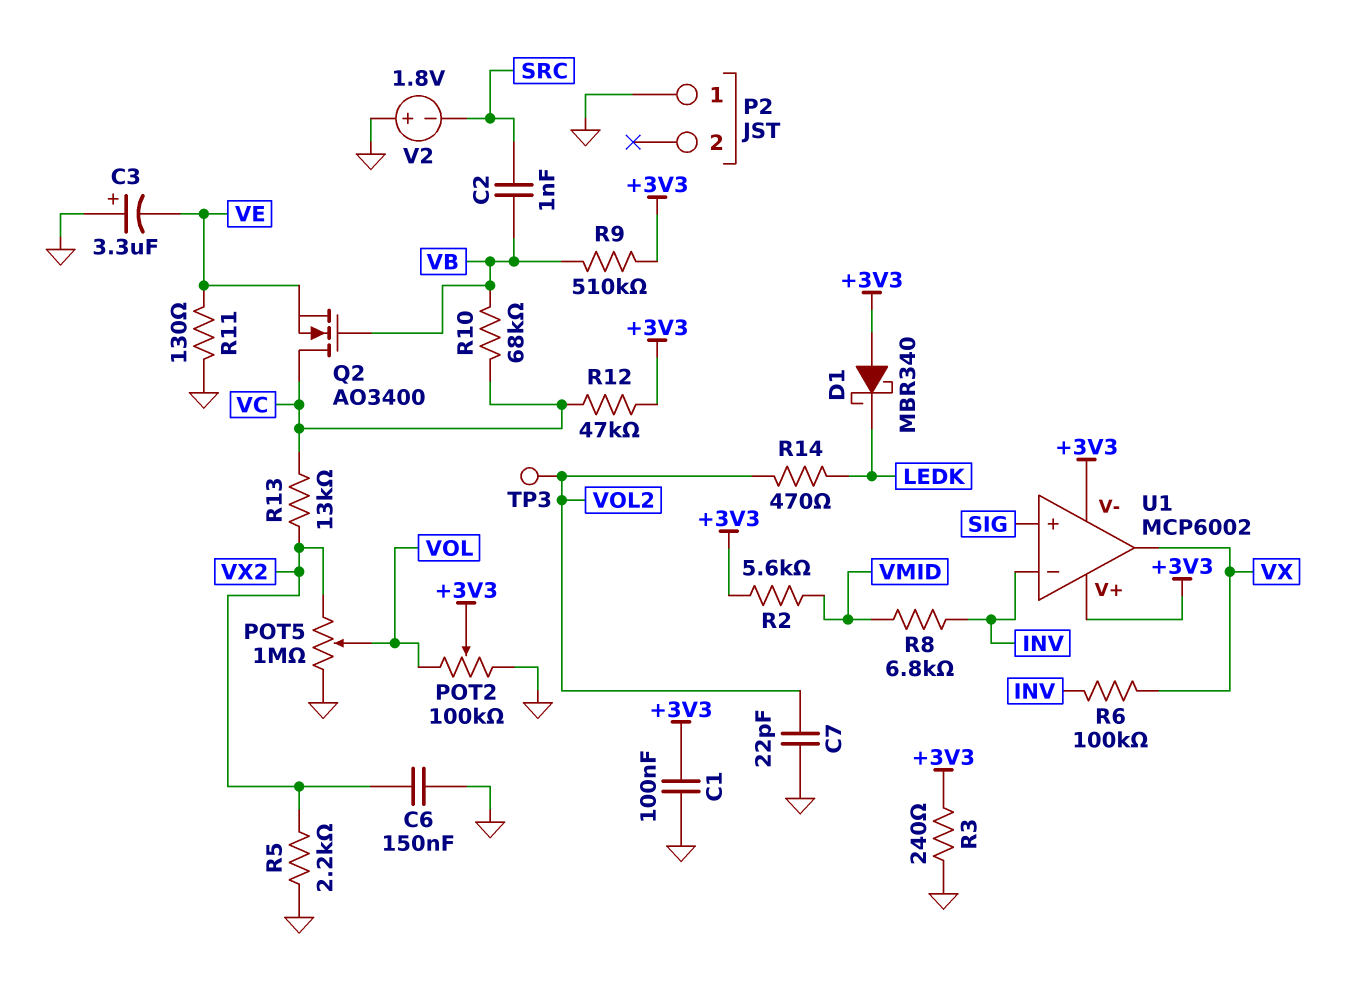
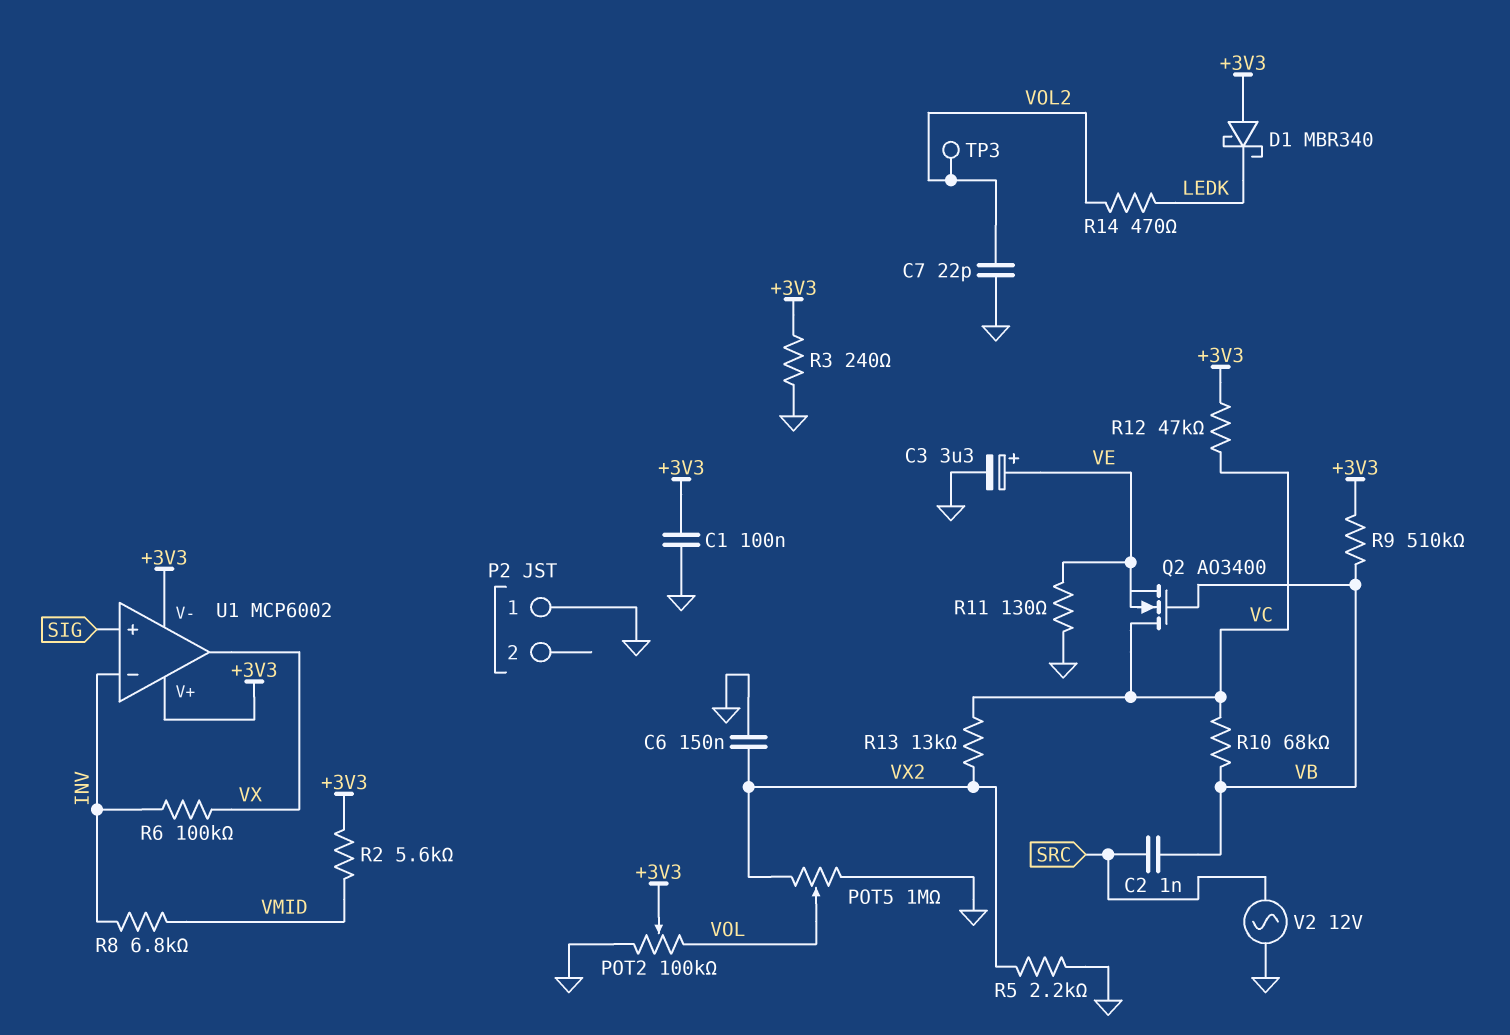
C3: 3.3uF (plus GND, minus VE) -> 3.3uF (plus VE, minus GND)
V2: 1.8V (plus GND, minus SRC) -> AC 12V (GND, SRC)

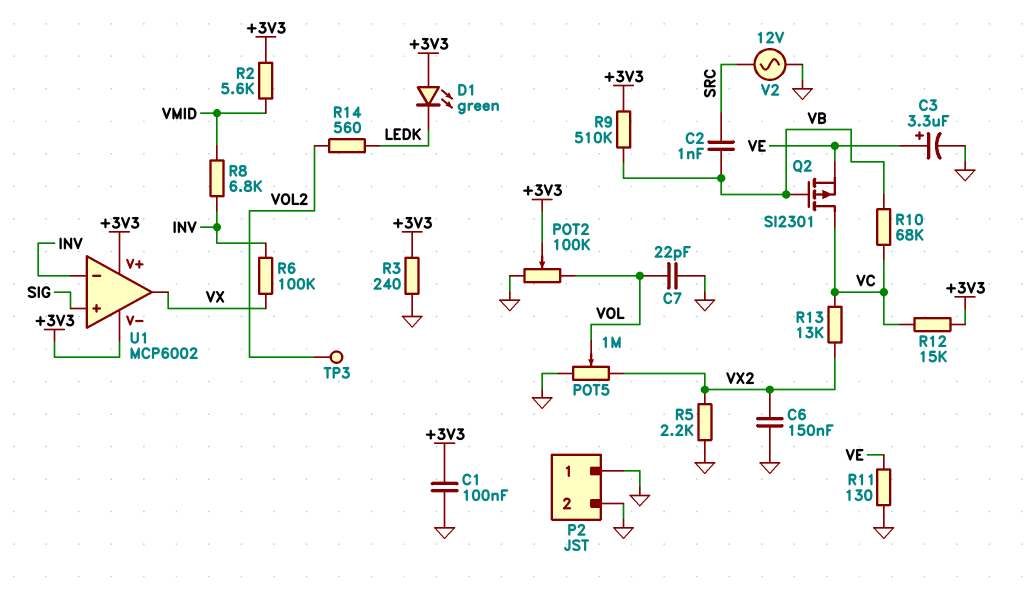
C7: 22pF (GND, VOL2) -> 22pF (GND, VOL)
D1: schottky MBR340 (A +3V3, K LEDK) -> LED green (A +3V3, K LEDK)
P2 pin 2: none -> GND
Q2: NMOS AO3400 (G VB, D VC, S VE) -> PMOS SI2301 (G VB, D VC, S VE)
R12: 47k (+3V3, VC) -> 15k (+3V3, VC)
R14: 470 (LEDK, VOL2) -> 560 (LEDK, VOL2)

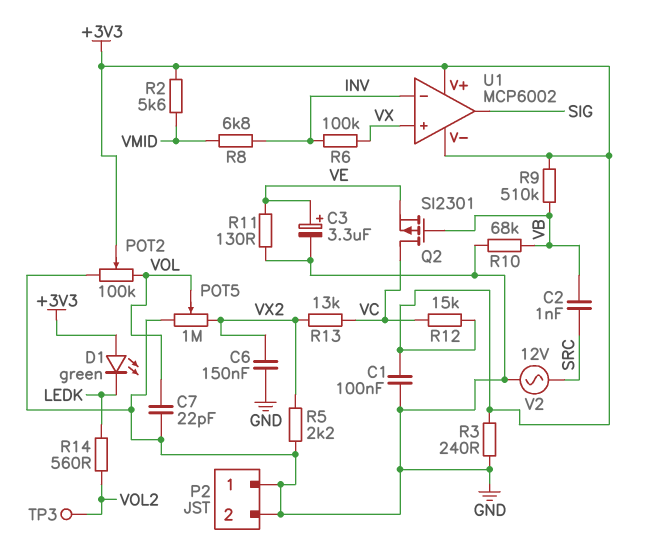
R10: 68k (VB, VC) -> 68k (GND, VB)
U1 pin in+: SIG -> VX
U1 pin out: VX -> SIG

